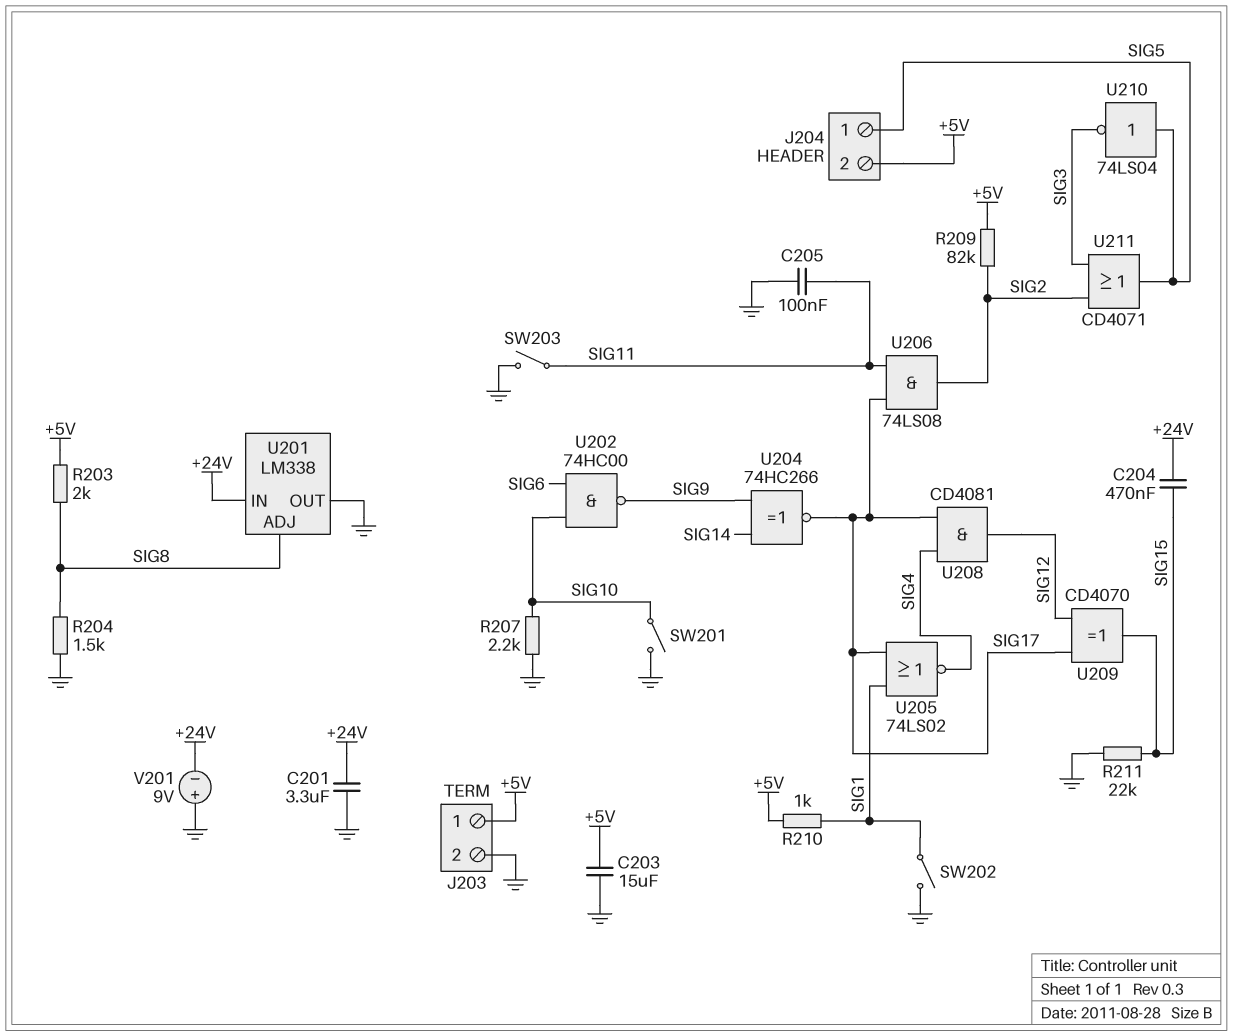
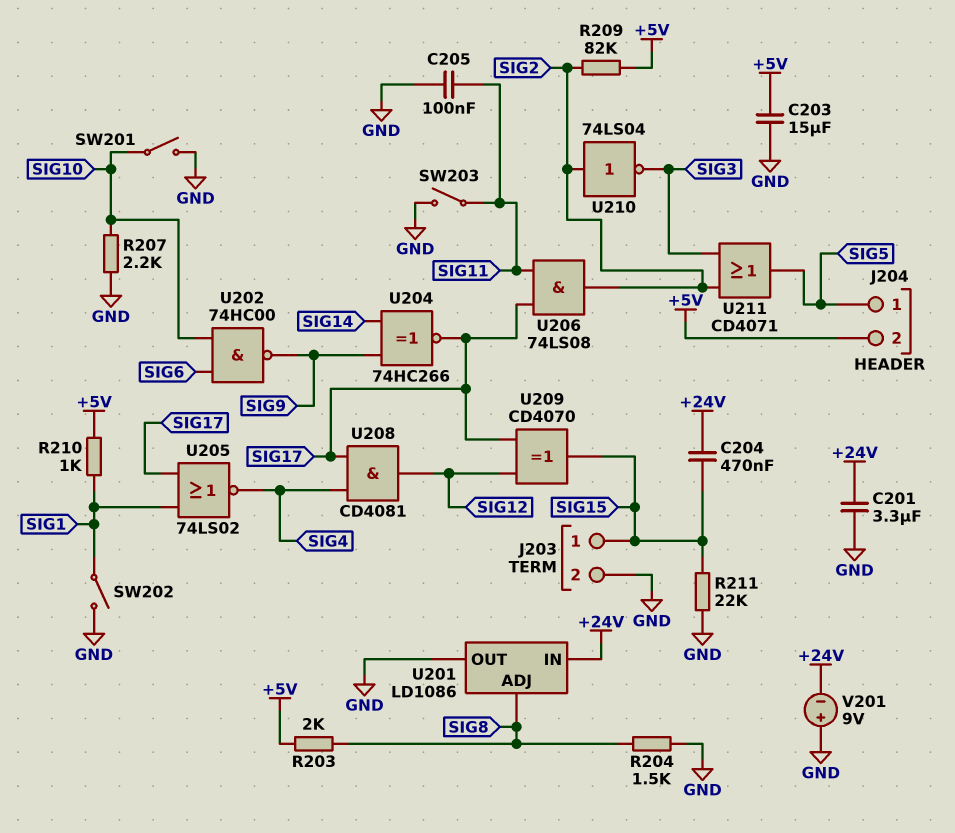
J203 pin 1: +5V -> SIG15
U201: LM338 -> LD1086
U210: NOT 74LS04 (in SIG5, out SIG3) -> NOT 74LS04 (in SIG2, out SIG3)

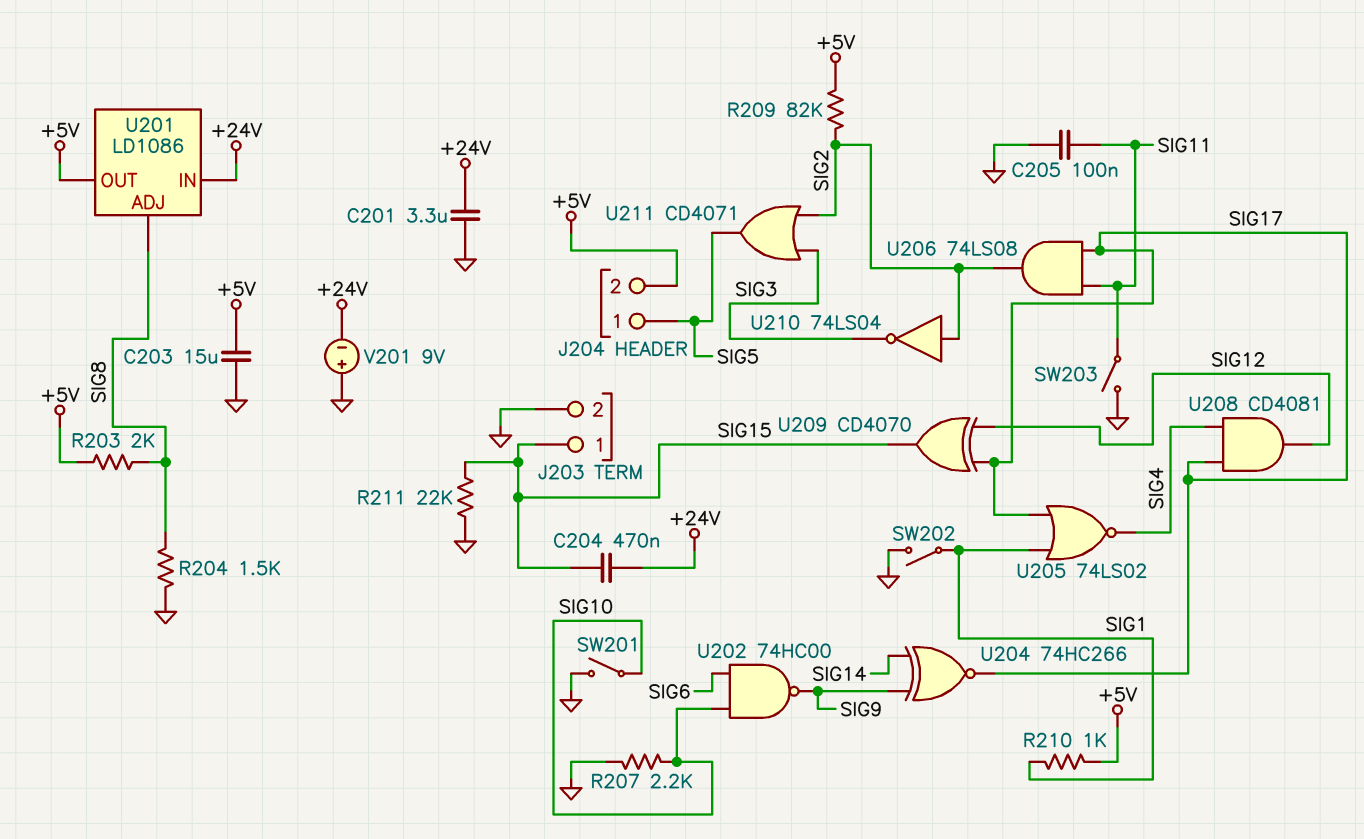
U201 pin OUT: GND -> +5V

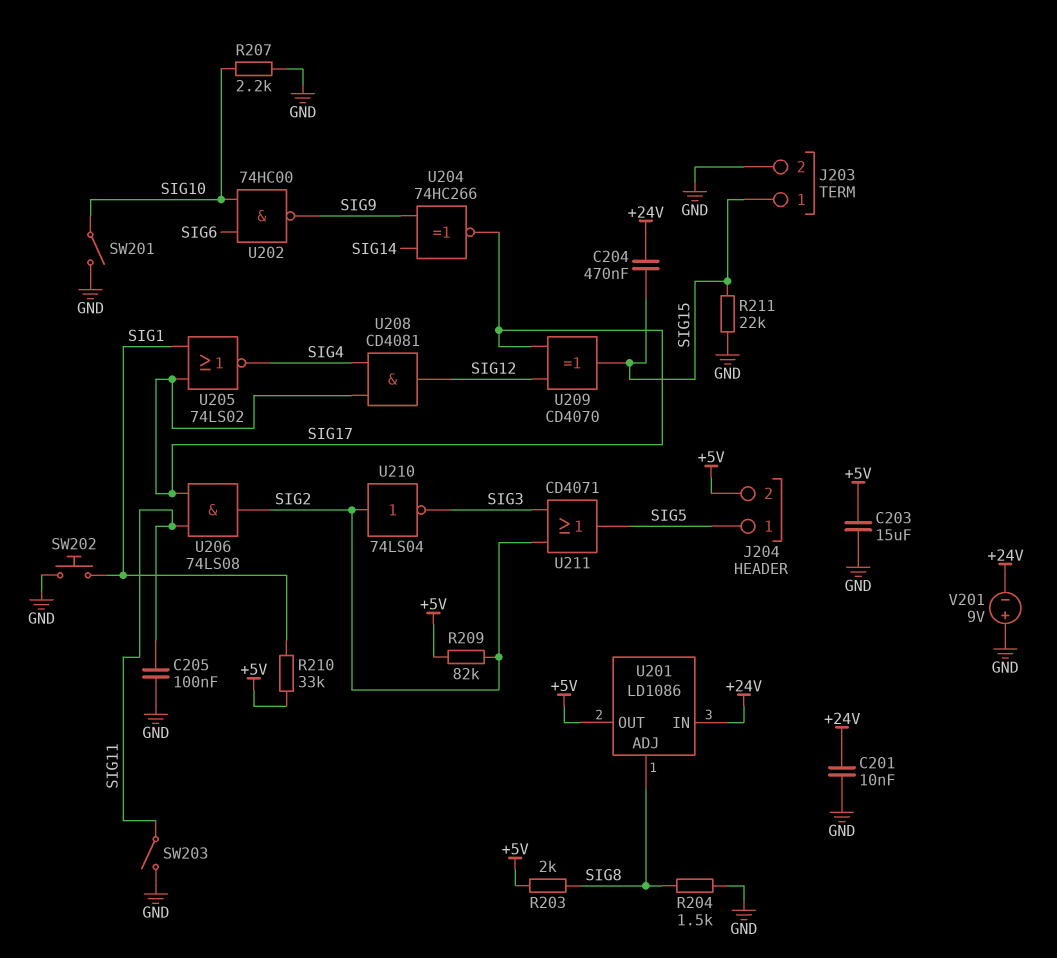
C201: 3.3uF (+24V, GND) -> 10nF (+24V, GND)
R210: 1k (+5V, SIG1) -> 33k (+5V, SIG1)
SW202: switch (GND, SIG1) -> button (GND, SIG1)

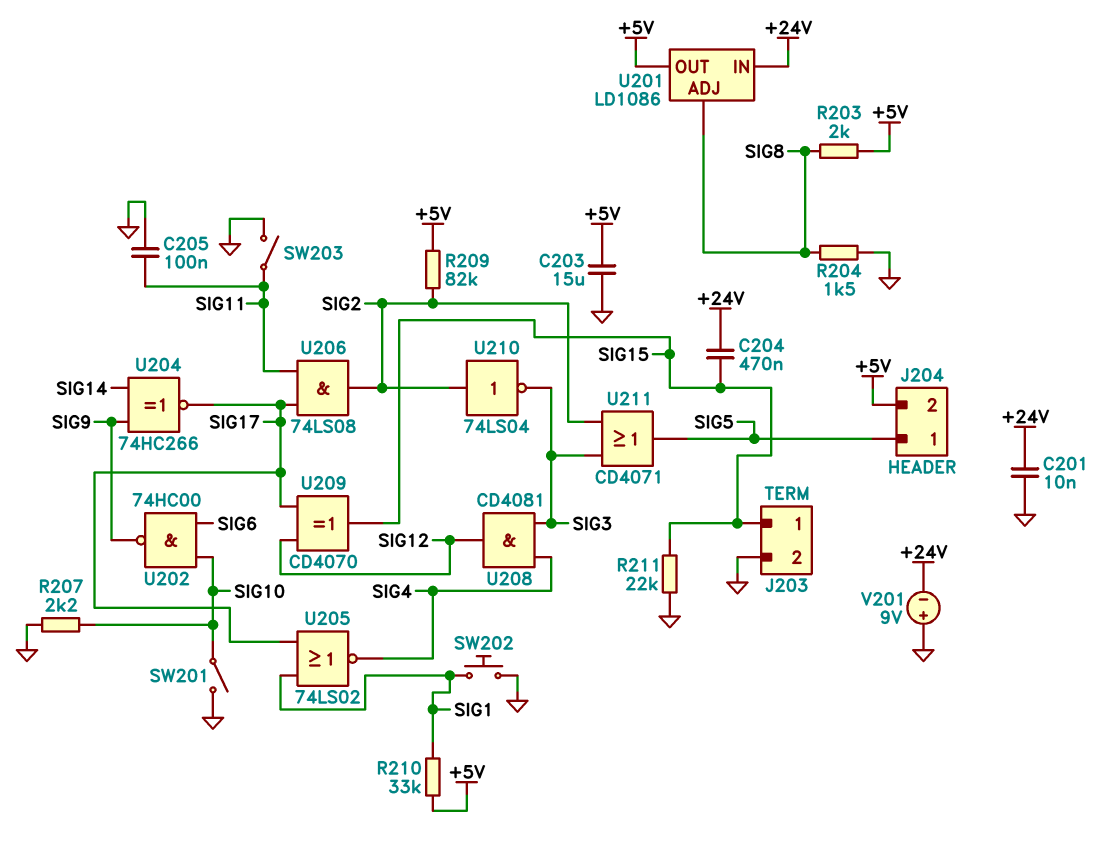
U208: AND CD4081 (in SIG4, in SIG17, out SIG12) -> AND CD4081 (in SIG3, in SIG4, out SIG12)

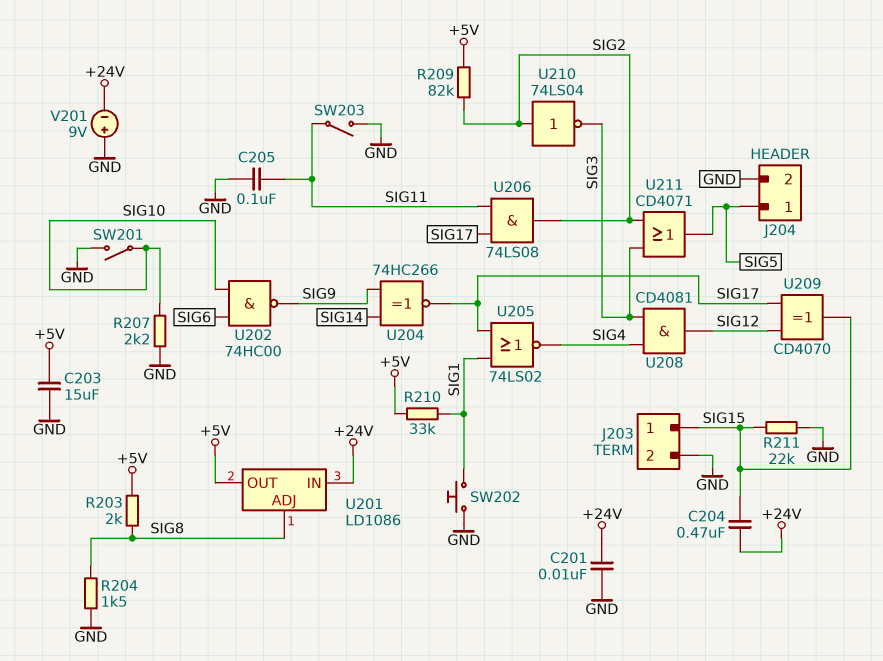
J204 pin 2: +5V -> GND

